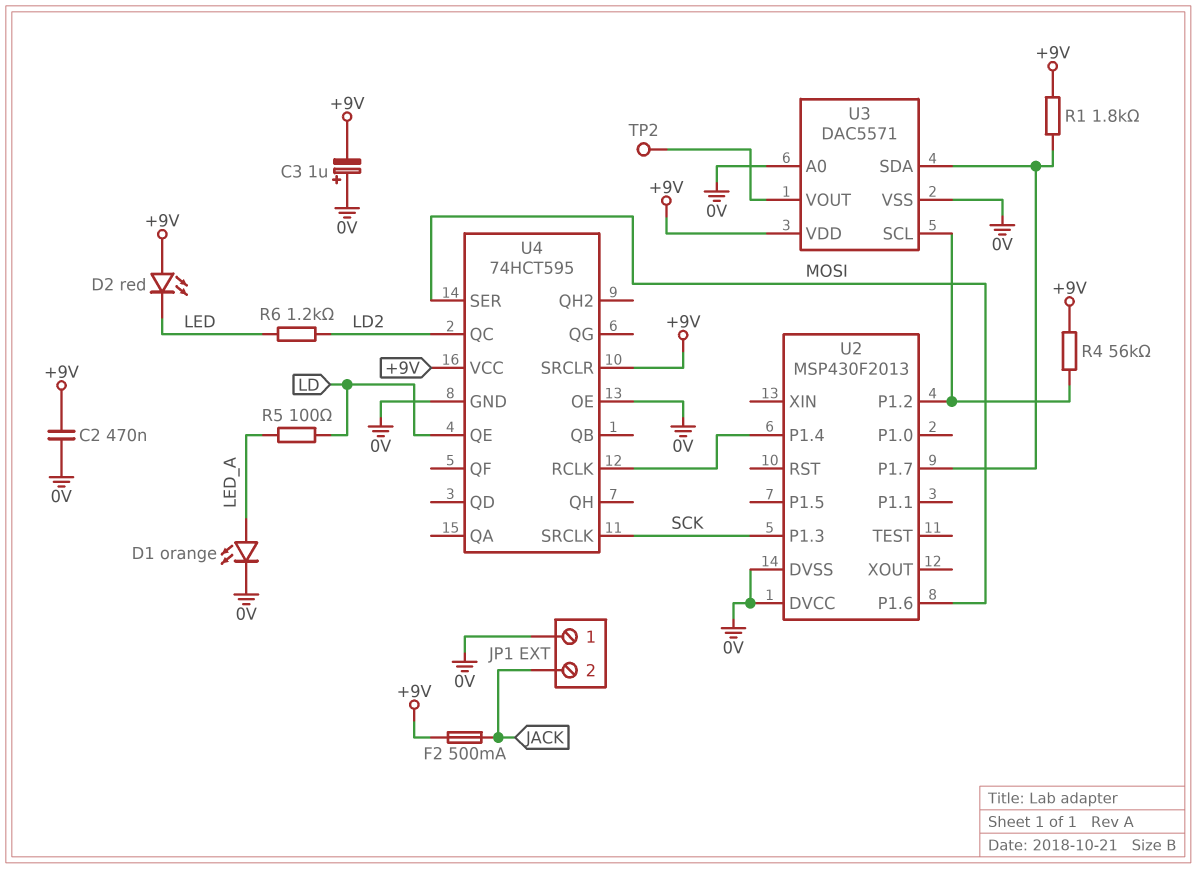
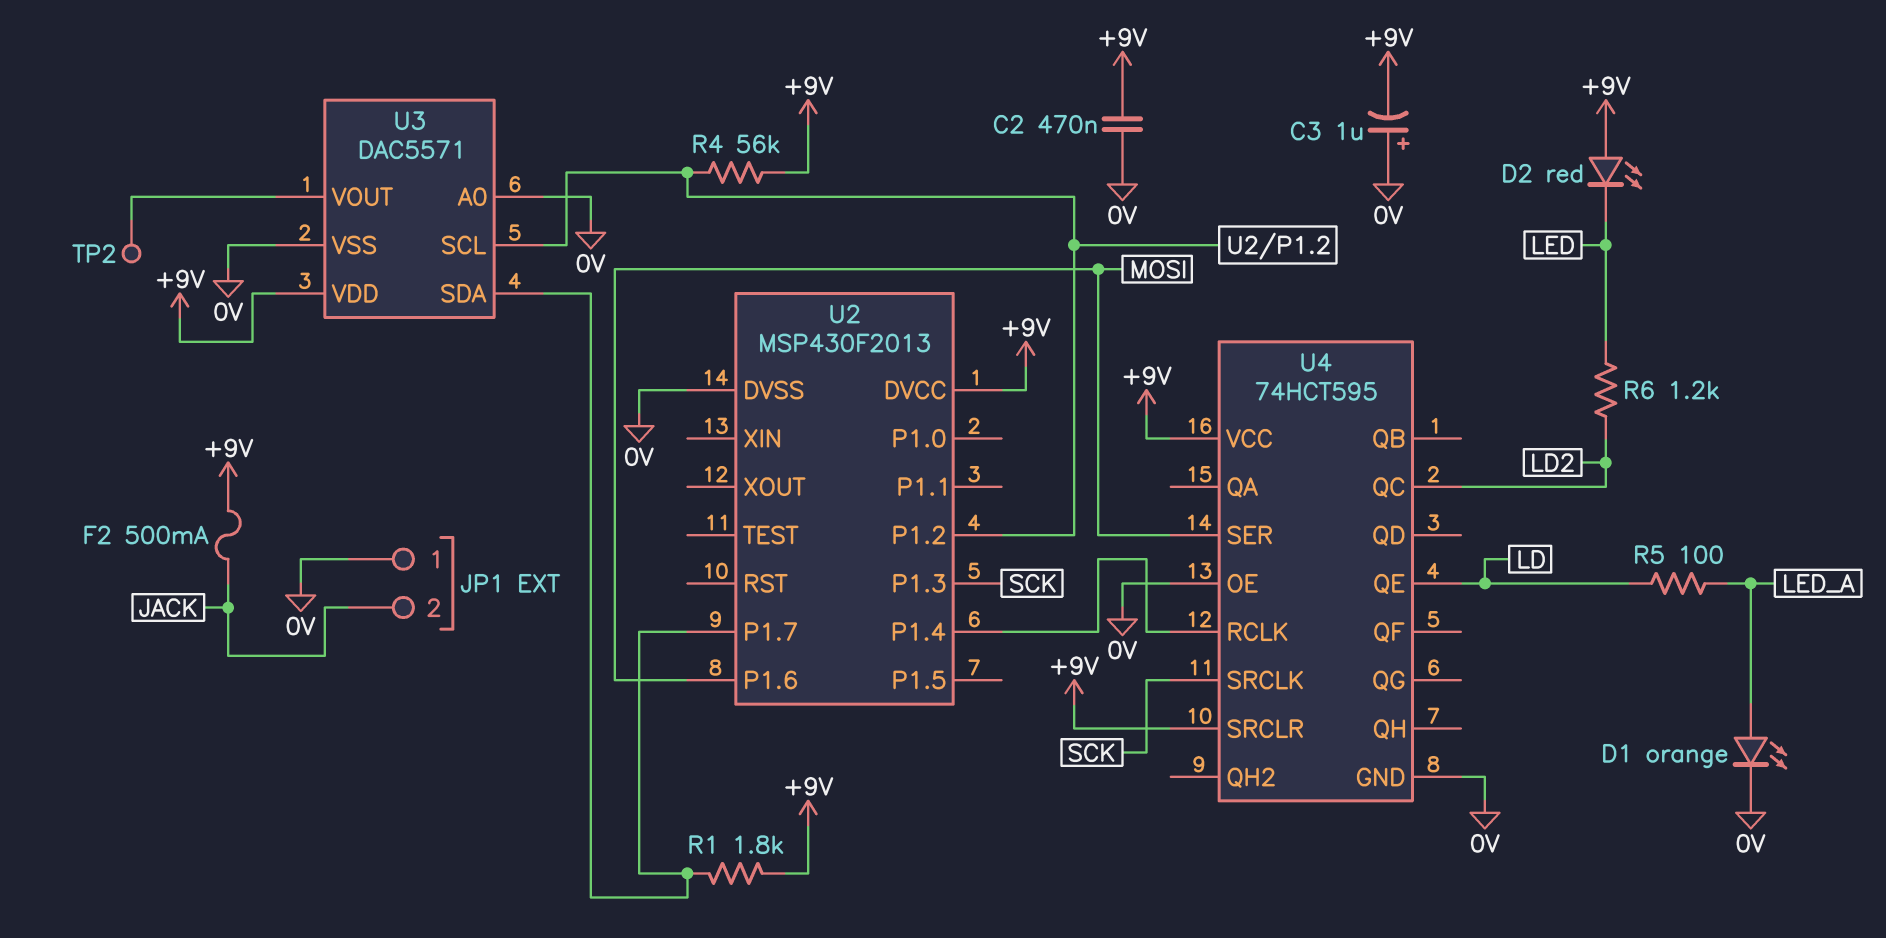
U2 pin DVCC: 0V -> +9V

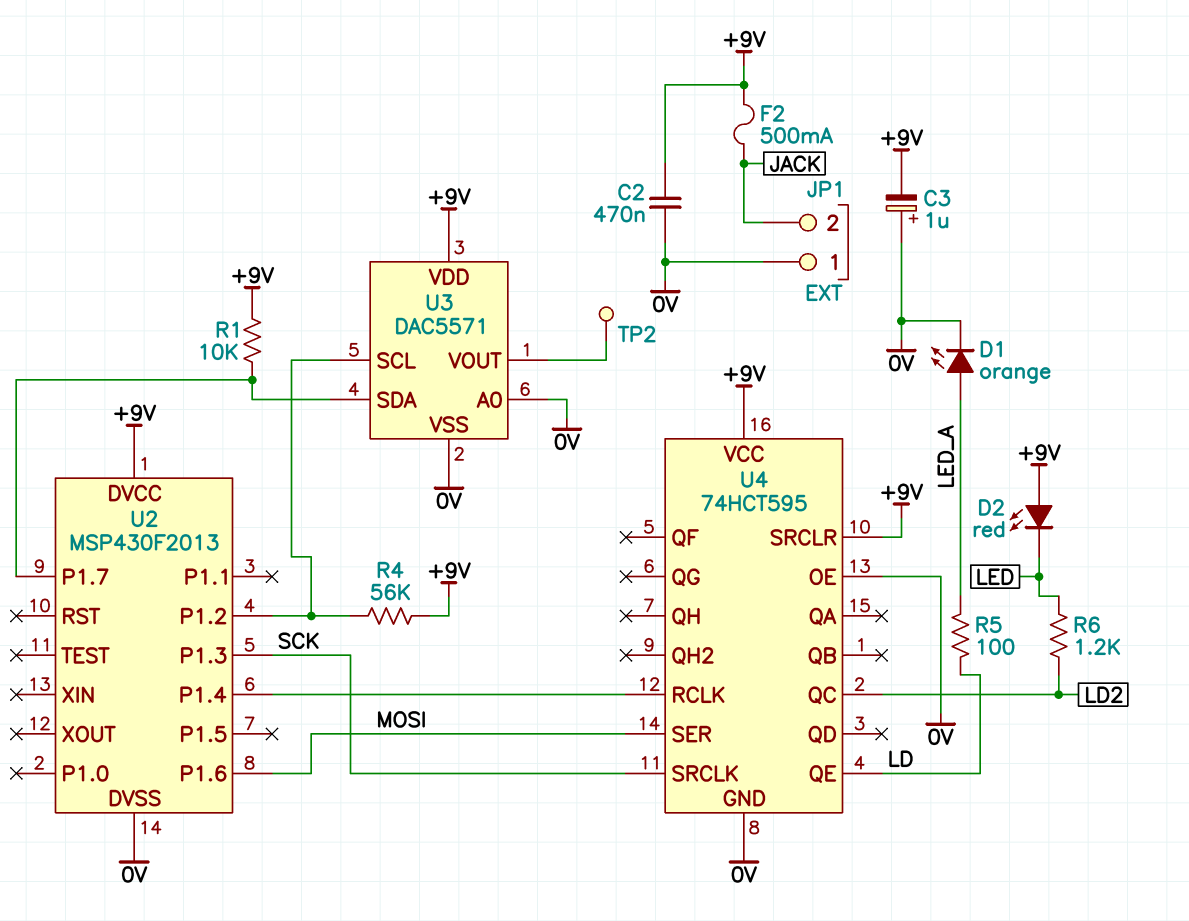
R1: 1.8k (+9V, U2/P1.7) -> 10k (+9V, U2/P1.7)

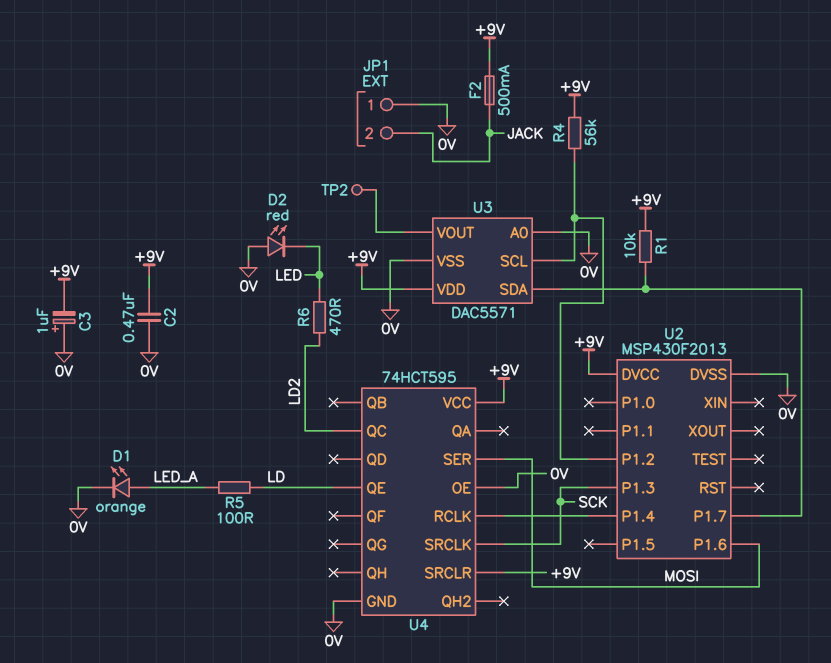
D2: LED red (A +9V, K LED) -> LED red (A 0V, K LED)
R6: 1.2k (LD2, LED) -> 470 (LD2, LED)

